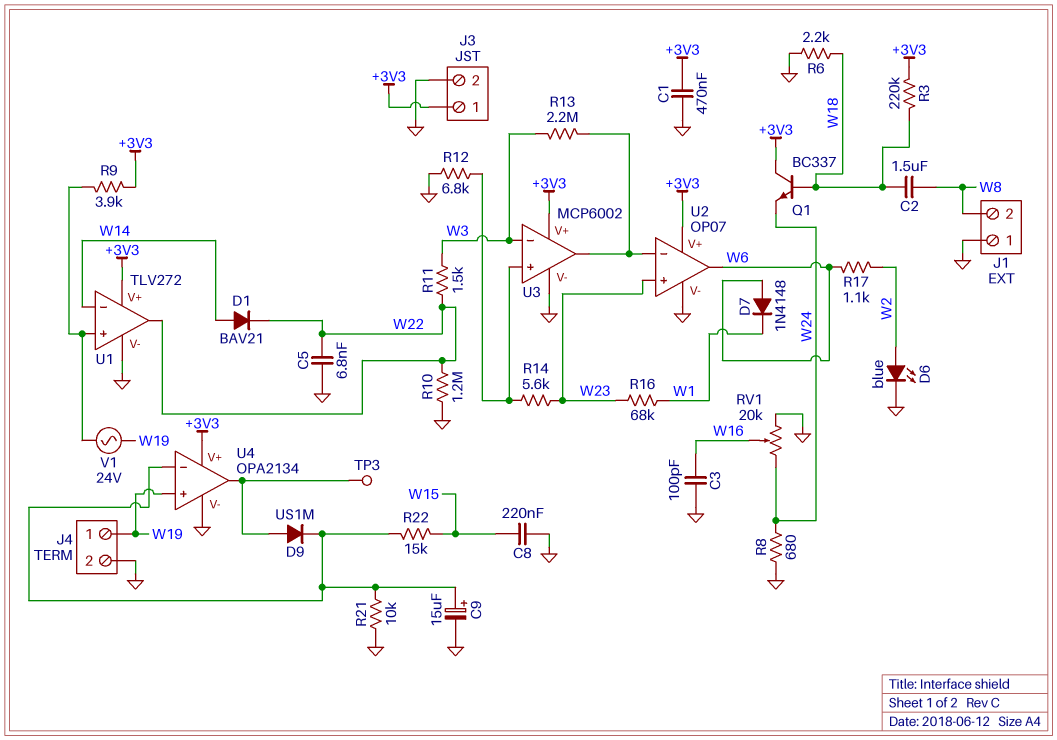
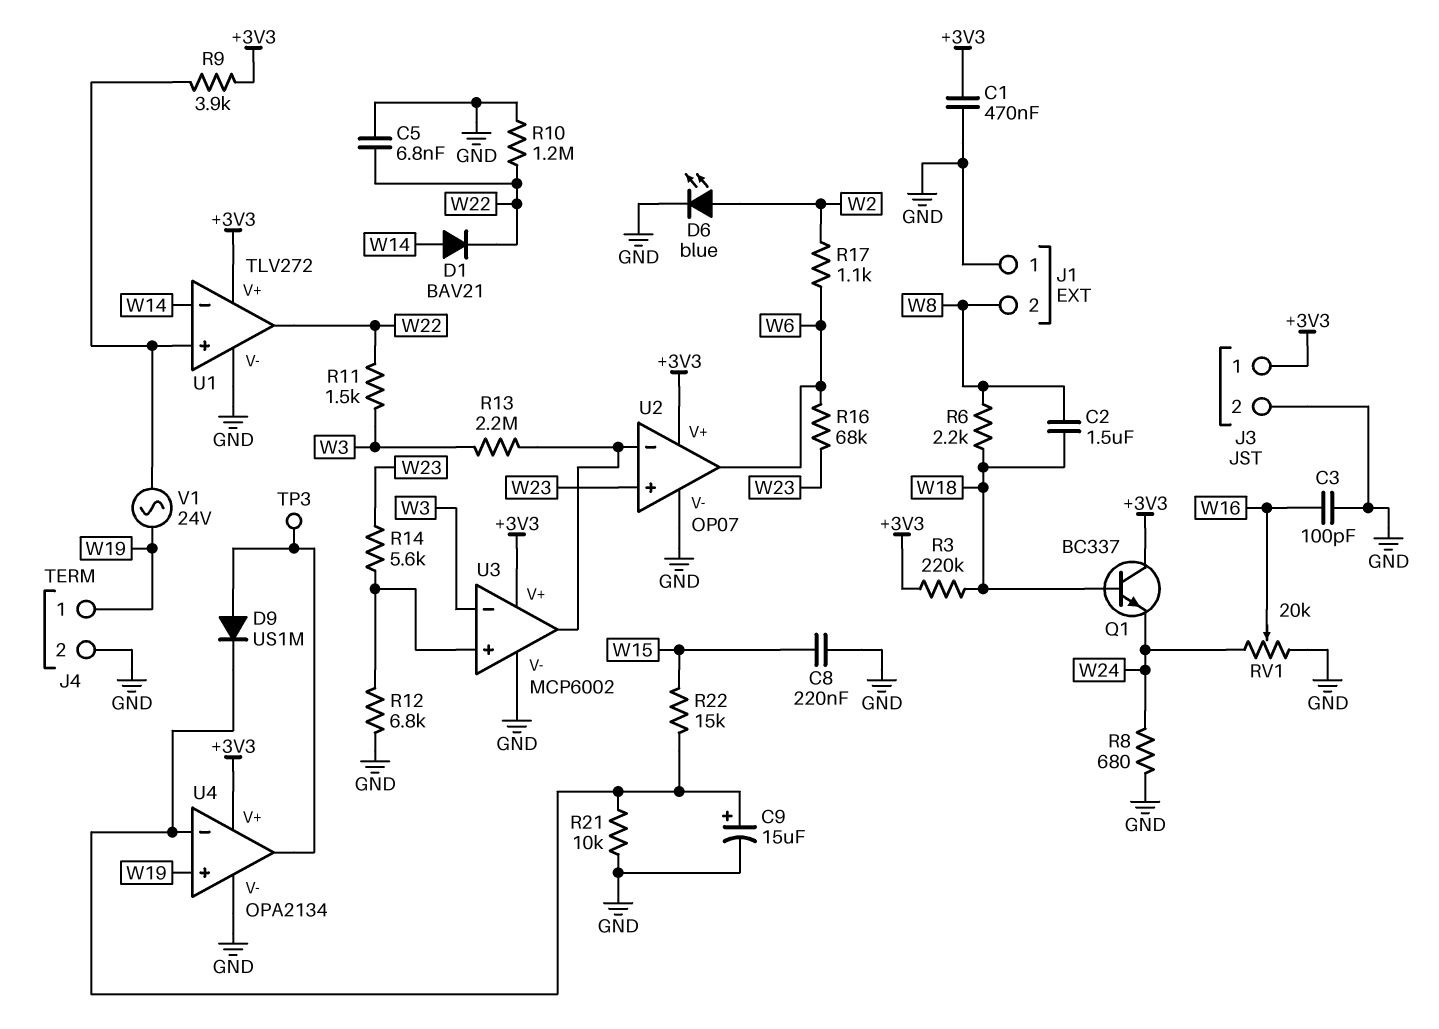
D7: diode 1N4148 (A W6, K W1) -> none
R6: 2.2k (GND, W18) -> 2.2k (W8, W18)
R16: 68k (W1, W23) -> 68k (W6, W23)

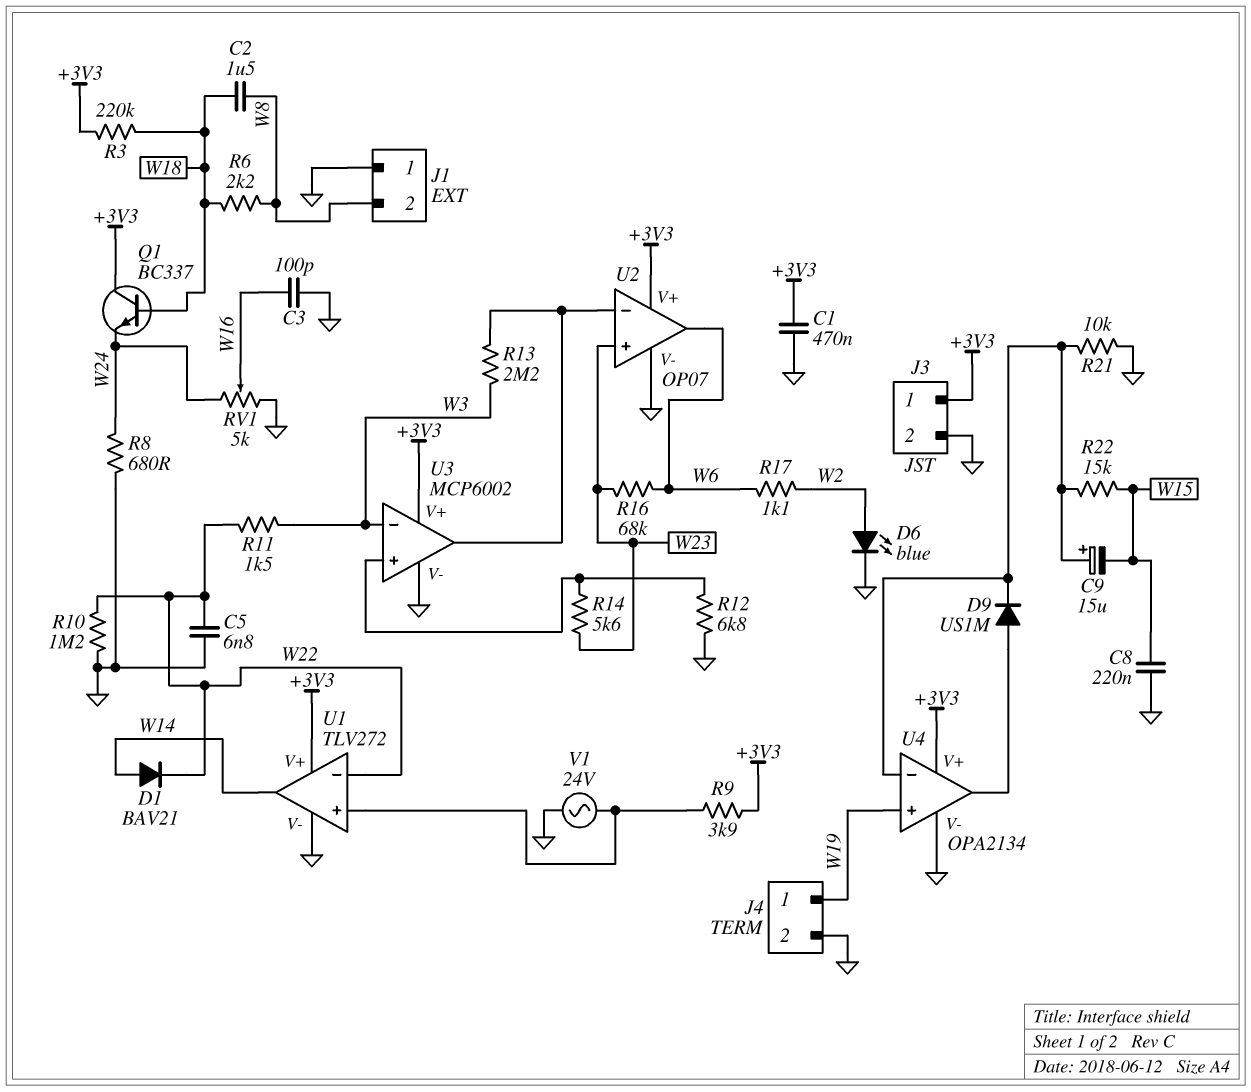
C9: 15uF (plus U4/in-, minus GND) -> 15uF (plus U4/in-, minus W15)
RV1: 20k (GND, W24, wiper W16) -> 5k (GND, W24, wiper W16)
TP3: test point (U4/out) -> none
U1 pin in-: W14 -> W22
U1 pin out: W22 -> W14
V1: AC 24V (U1/in+, W19) -> AC 24V (GND, U1/in+)

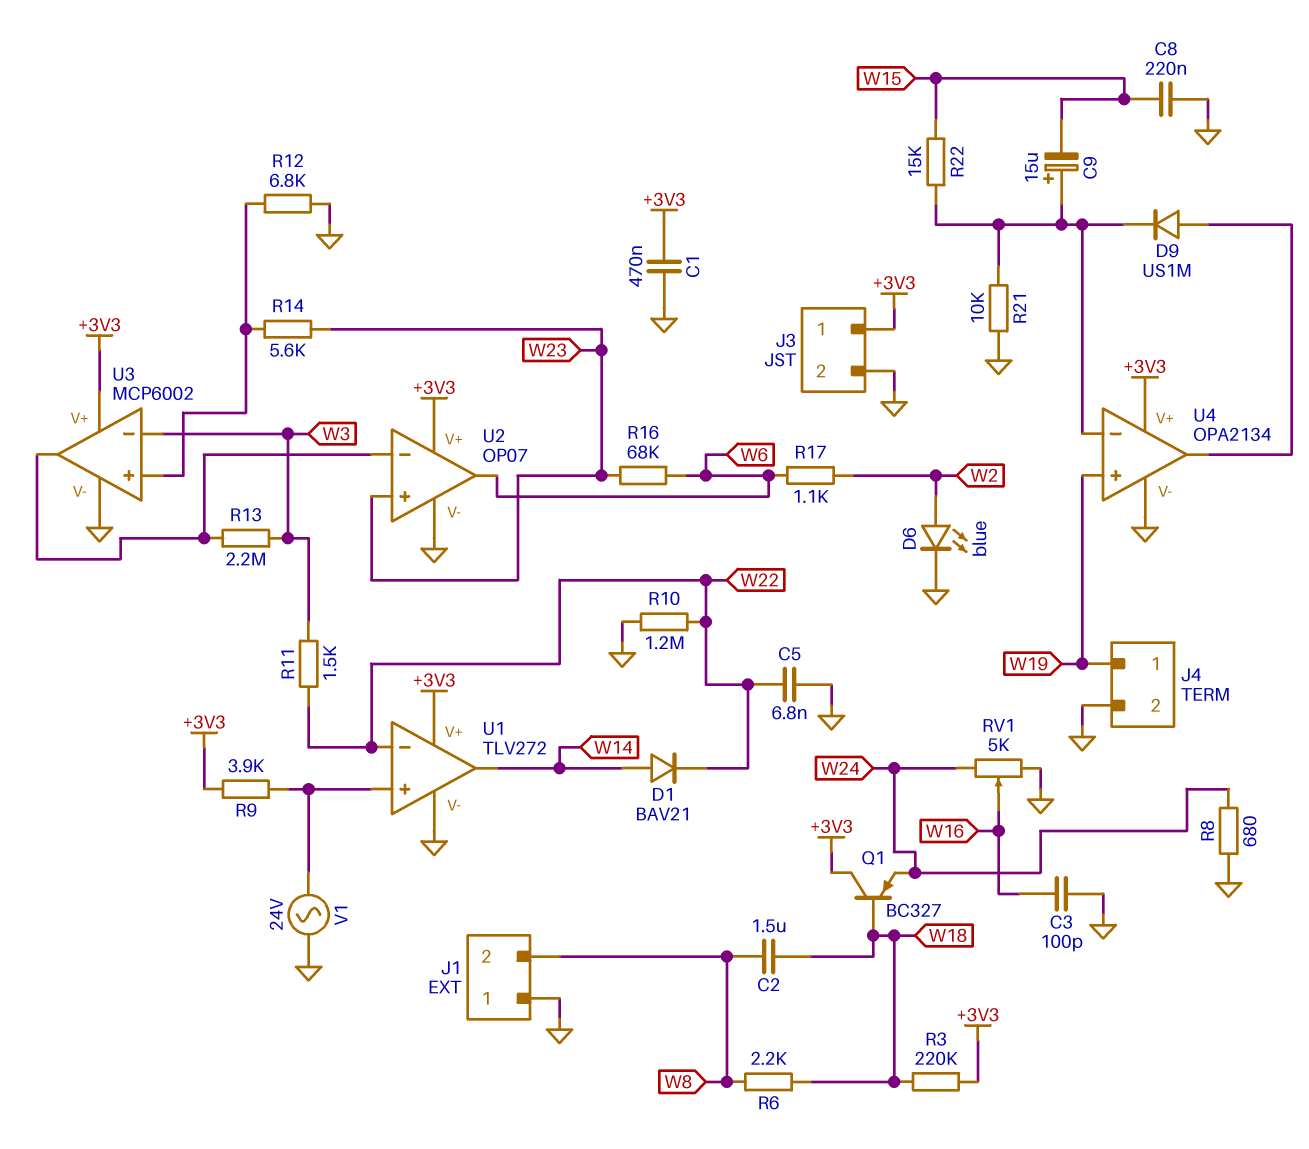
Q1: NPN BC337 (B W18, C +3V3, E W24) -> PNP BC327 (B W18, C +3V3, E W24)

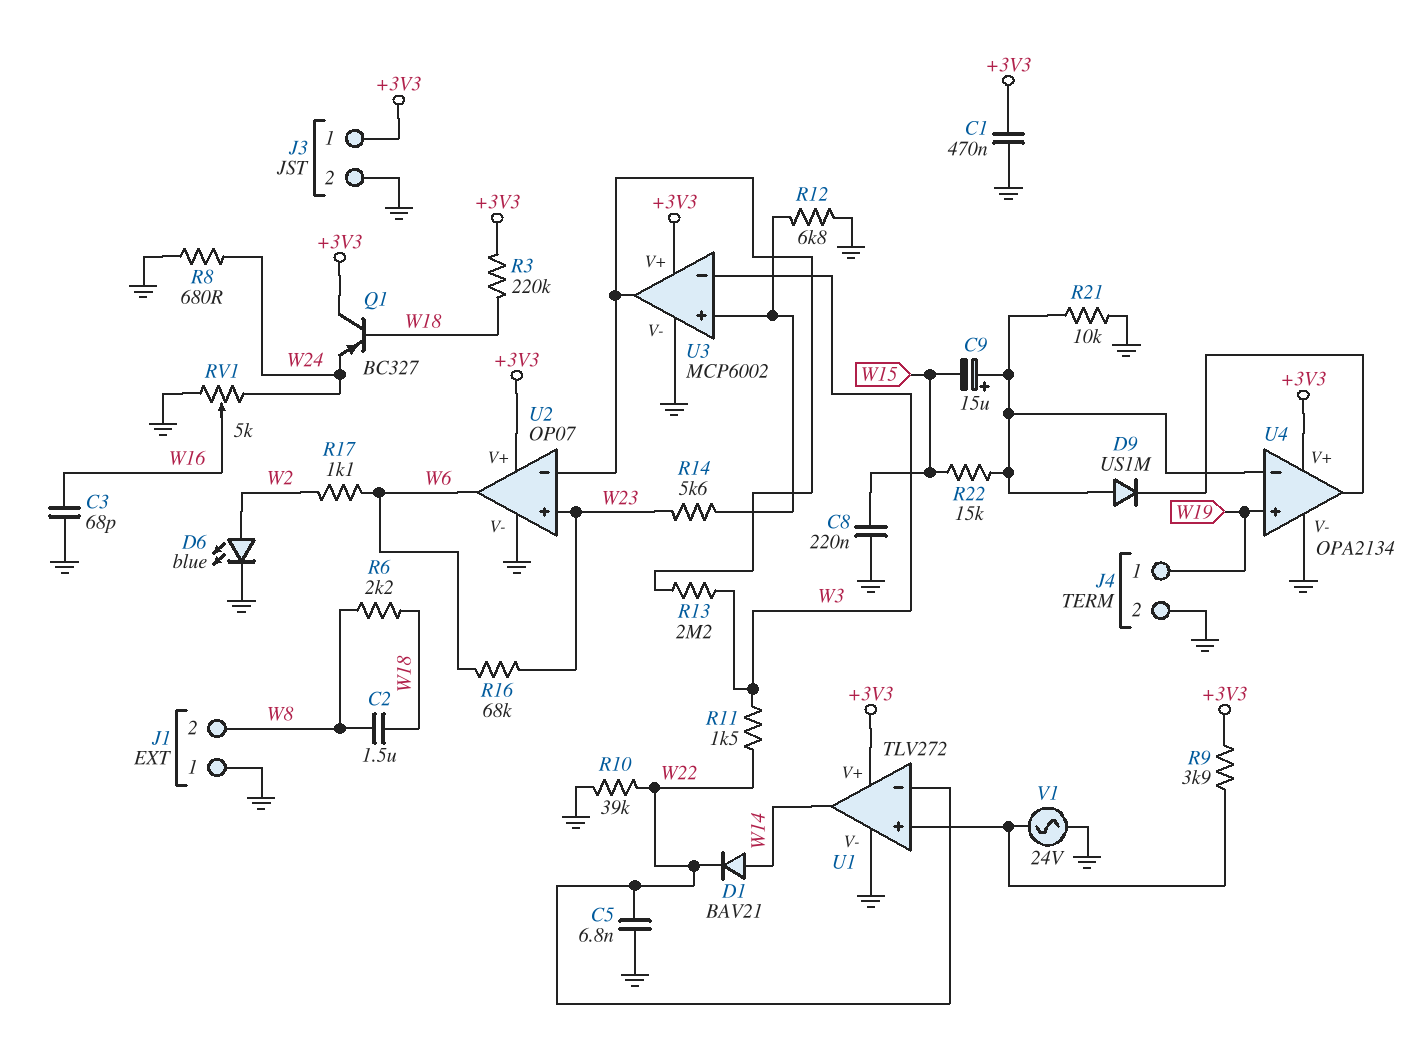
C3: 100pF (GND, W16) -> 68pF (GND, W16)
D9: diode US1M (A U4/out, K U4/in-) -> diode US1M (A U4/in-, K U4/out)
R10: 1.2M (GND, W22) -> 39k (GND, W22)

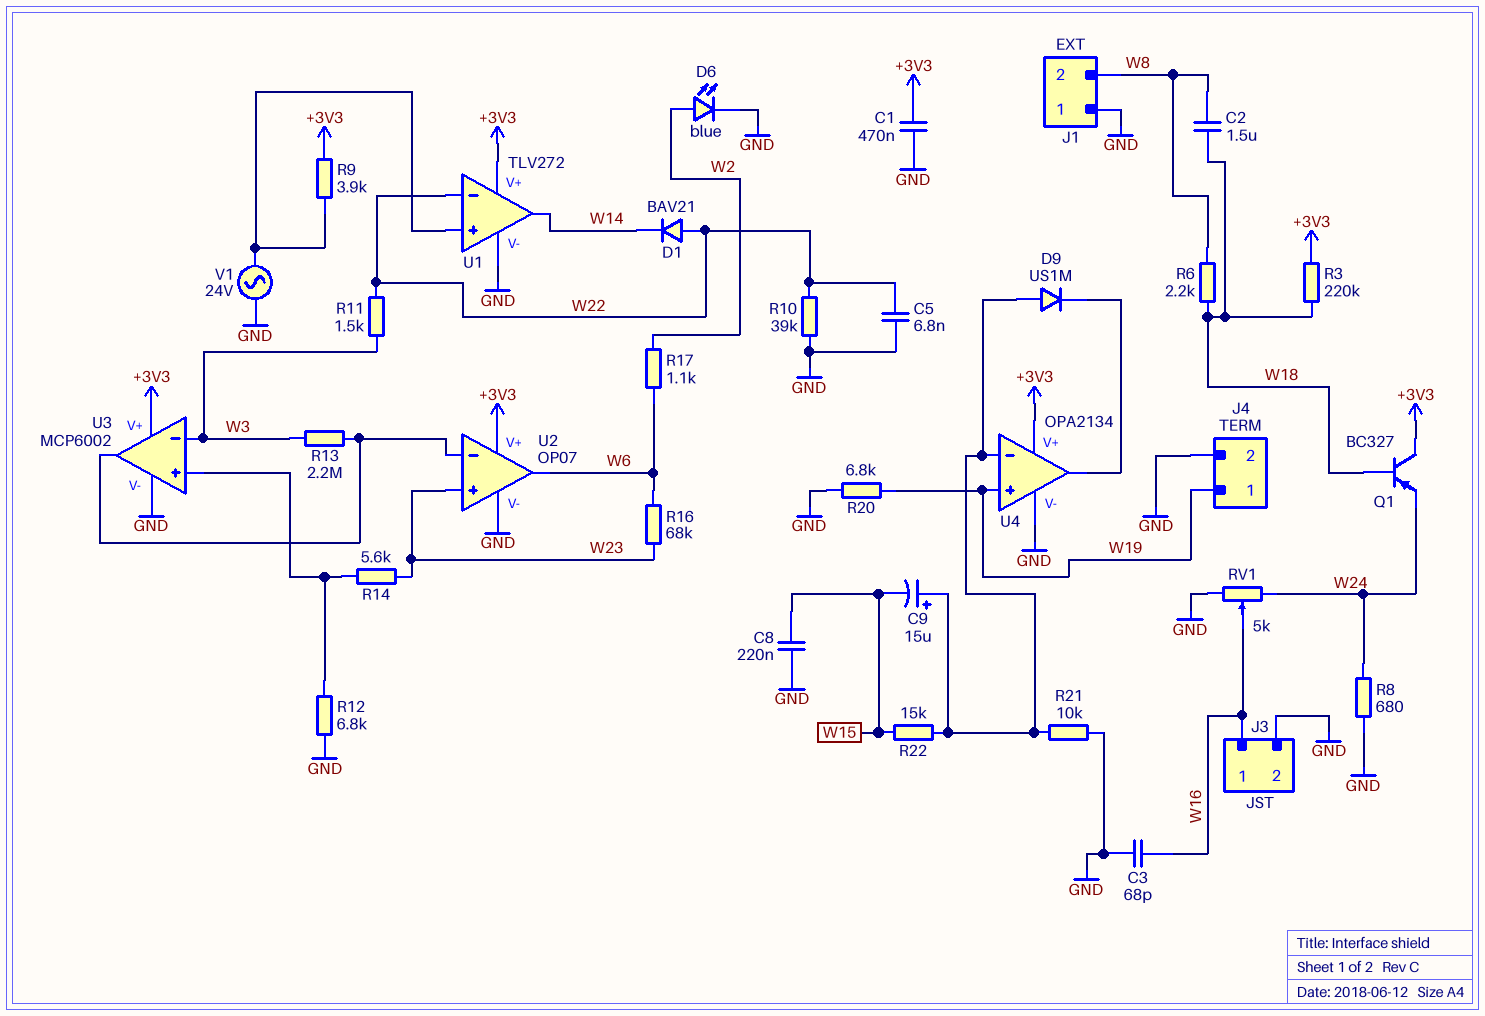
D1: diode BAV21 (A W14, K W22) -> diode BAV21 (A W22, K W14)
J3 pin 1: +3V3 -> W16
R20: none -> 6.8k (GND, W19)

